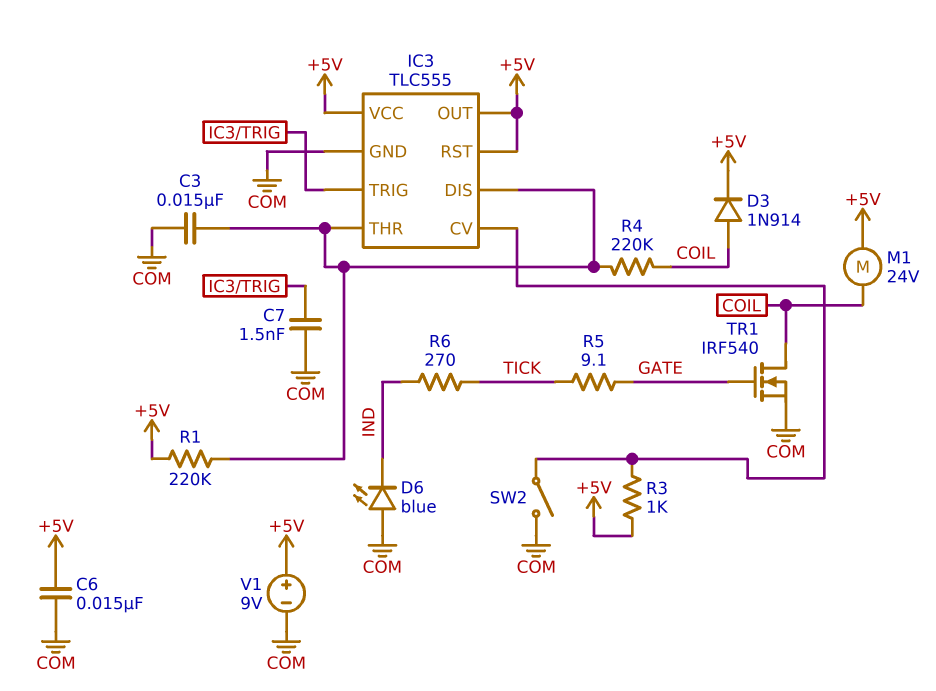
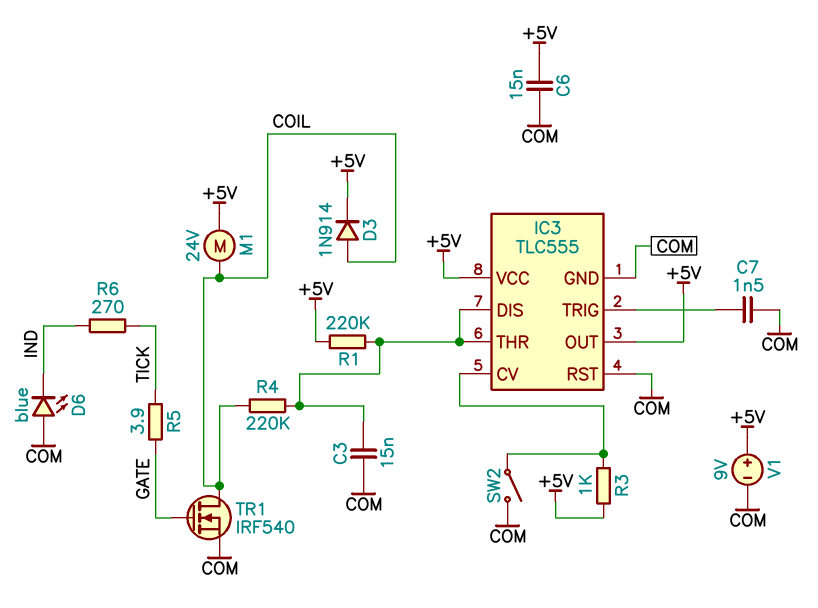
IC3 pin RST: +5V -> COM
R5: 9.1 (GATE, TICK) -> 3.9 (GATE, TICK)

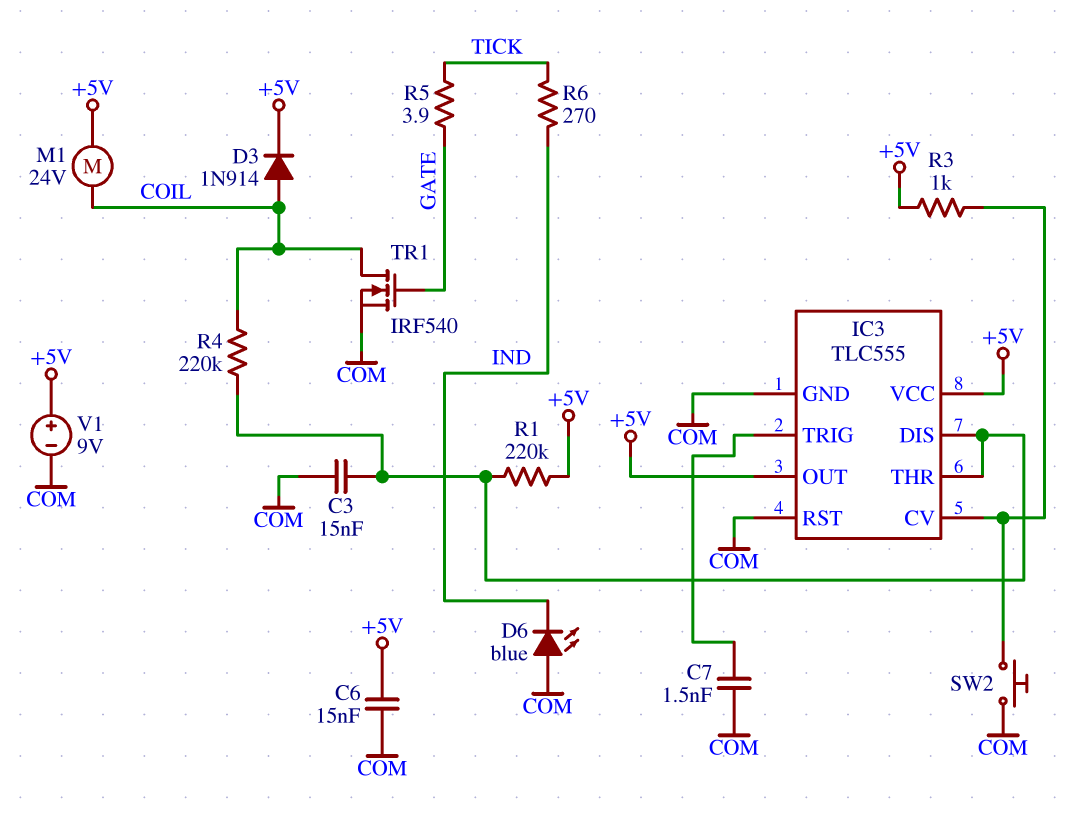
SW2: switch (COM, IC3/CV) -> button (COM, IC3/CV)

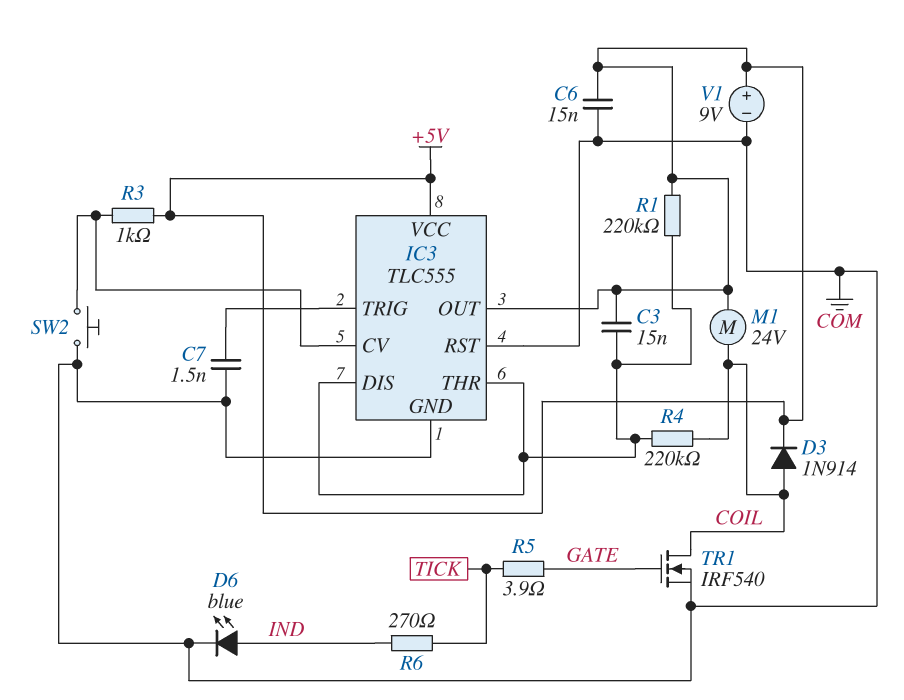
C3: 15nF (COM, IC3/DIS) -> 15nF (+5V, IC3/DIS)
D6: LED blue (A COM, K IND) -> LED blue (A IND, K COM)

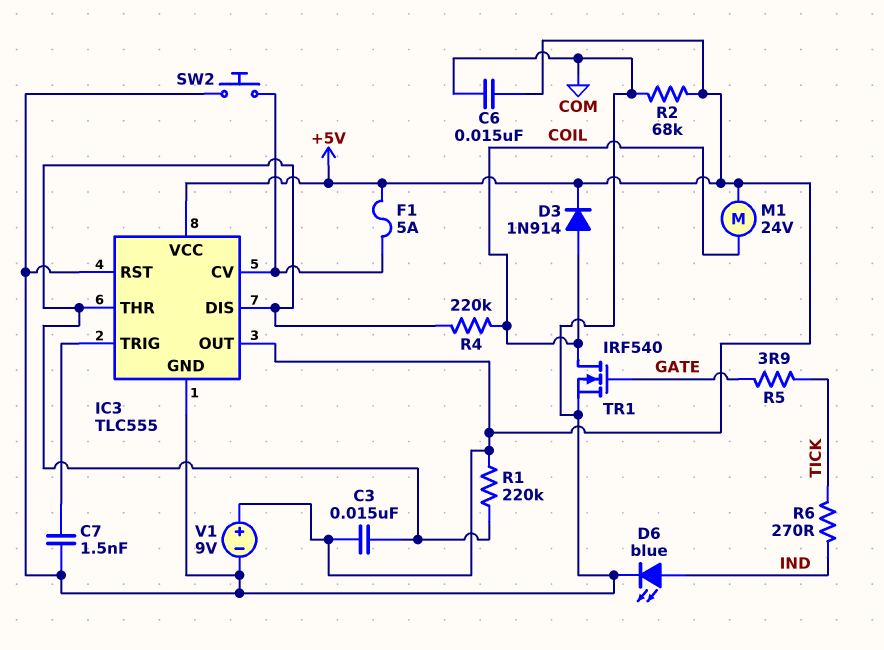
F1: none -> 5A (+5V, IC3/CV)
R2: none -> 68k (+5V, COM)
R3: 1k (+5V, IC3/CV) -> none

